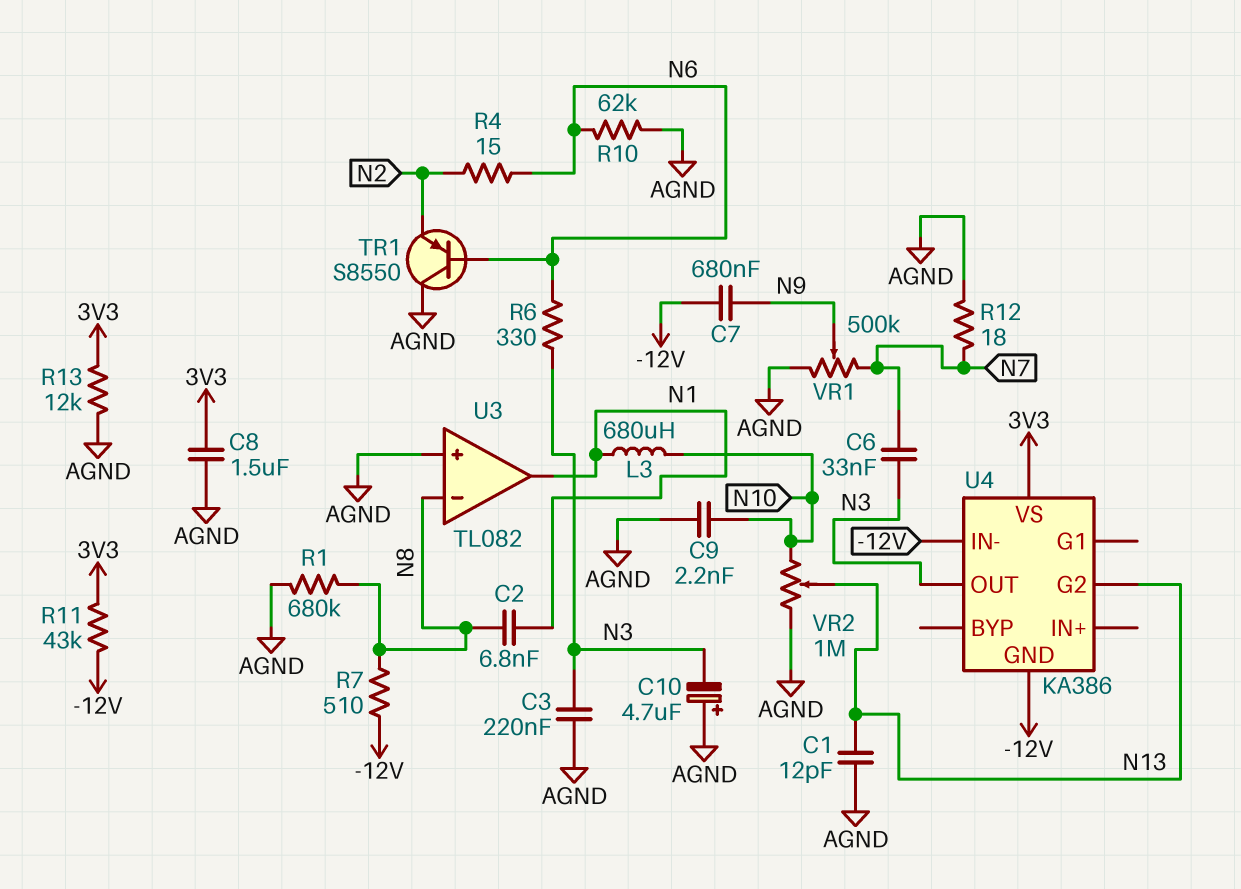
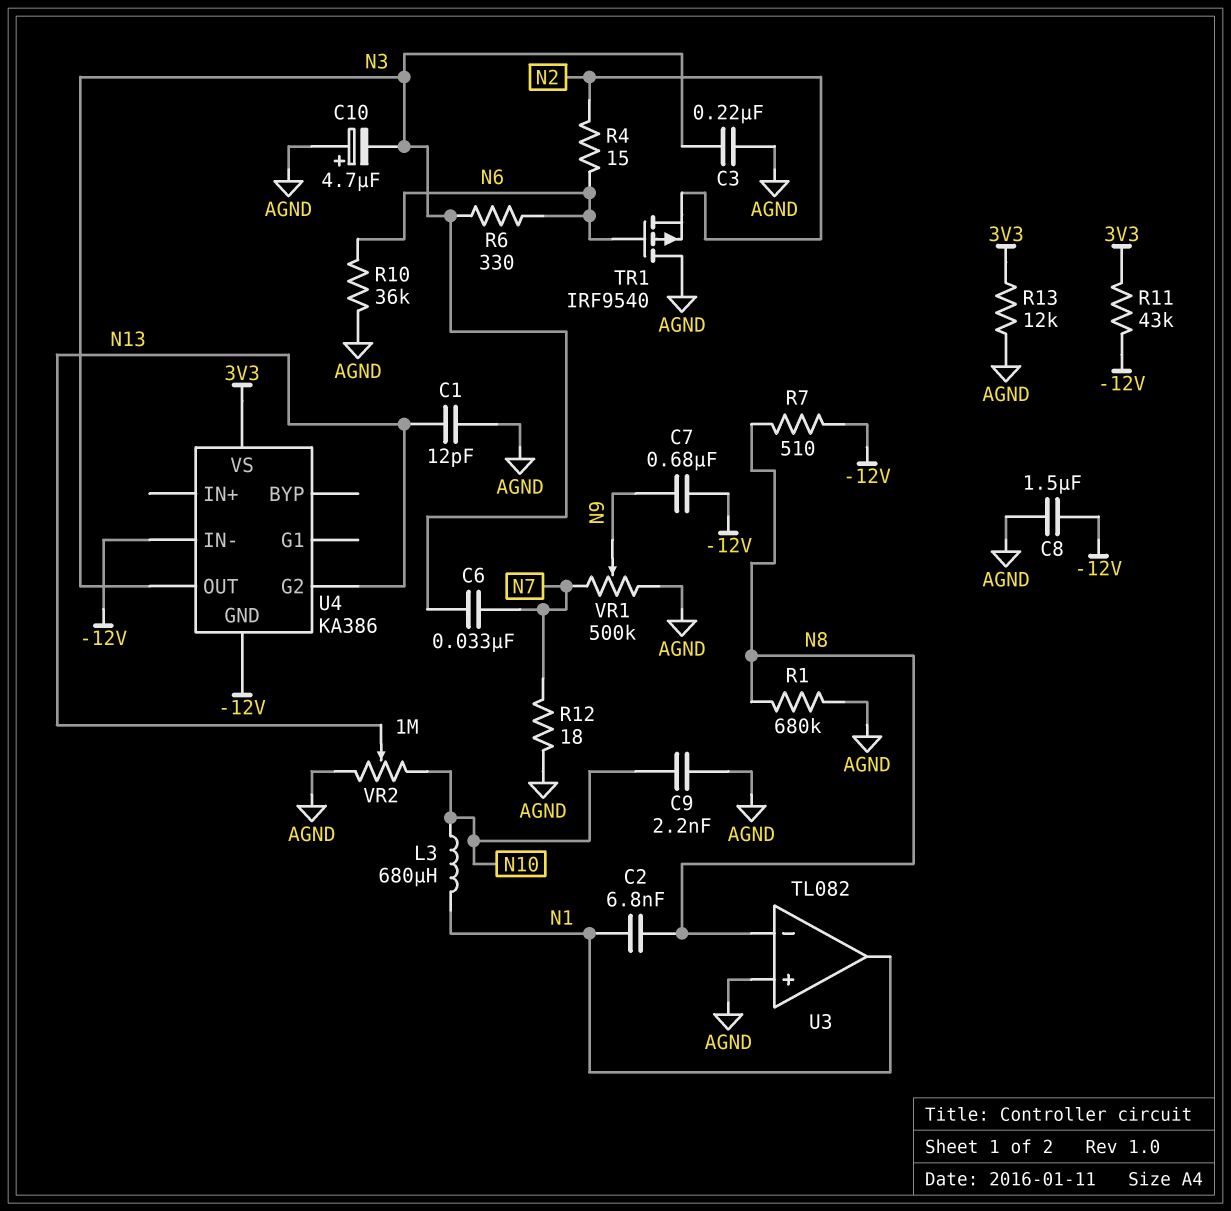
C8: 1.5uF (3V3, AGND) -> 1.5uF (-12V, AGND)
R10: 62k (AGND, N6) -> 36k (AGND, N6)
TR1: PNP S8550 (B N6, C AGND, E N2) -> PMOS IRF9540 (G N6, D AGND, S N2)

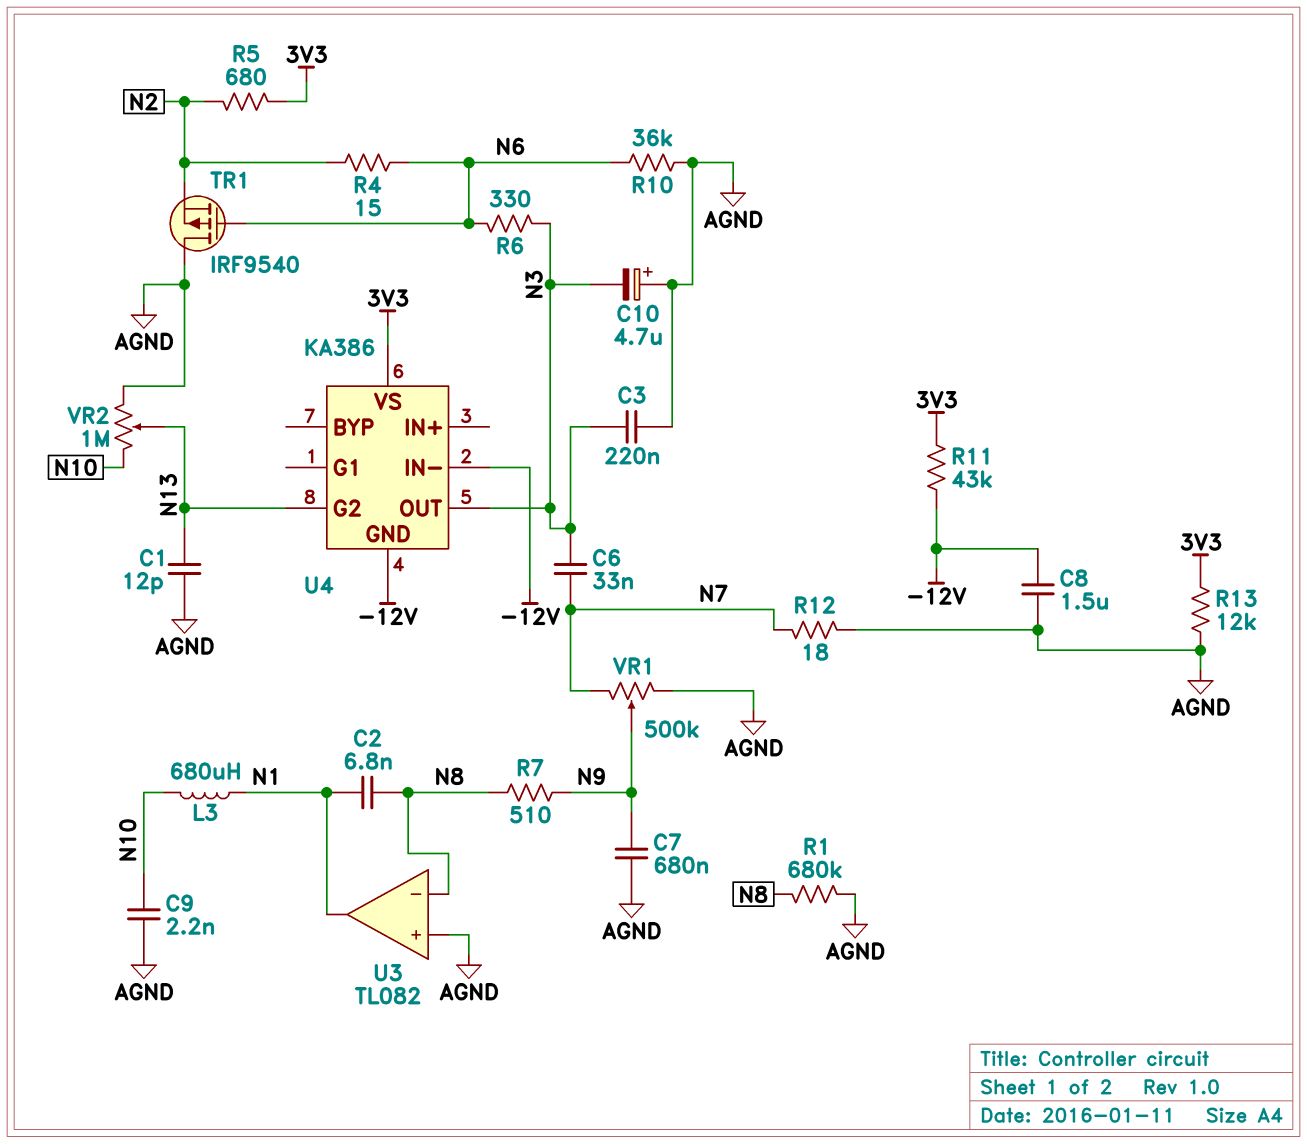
C7: 680nF (-12V, N9) -> 680nF (AGND, N9)
R5: none -> 680 (3V3, N2)
R7: 510 (-12V, N8) -> 510 (N8, N9)

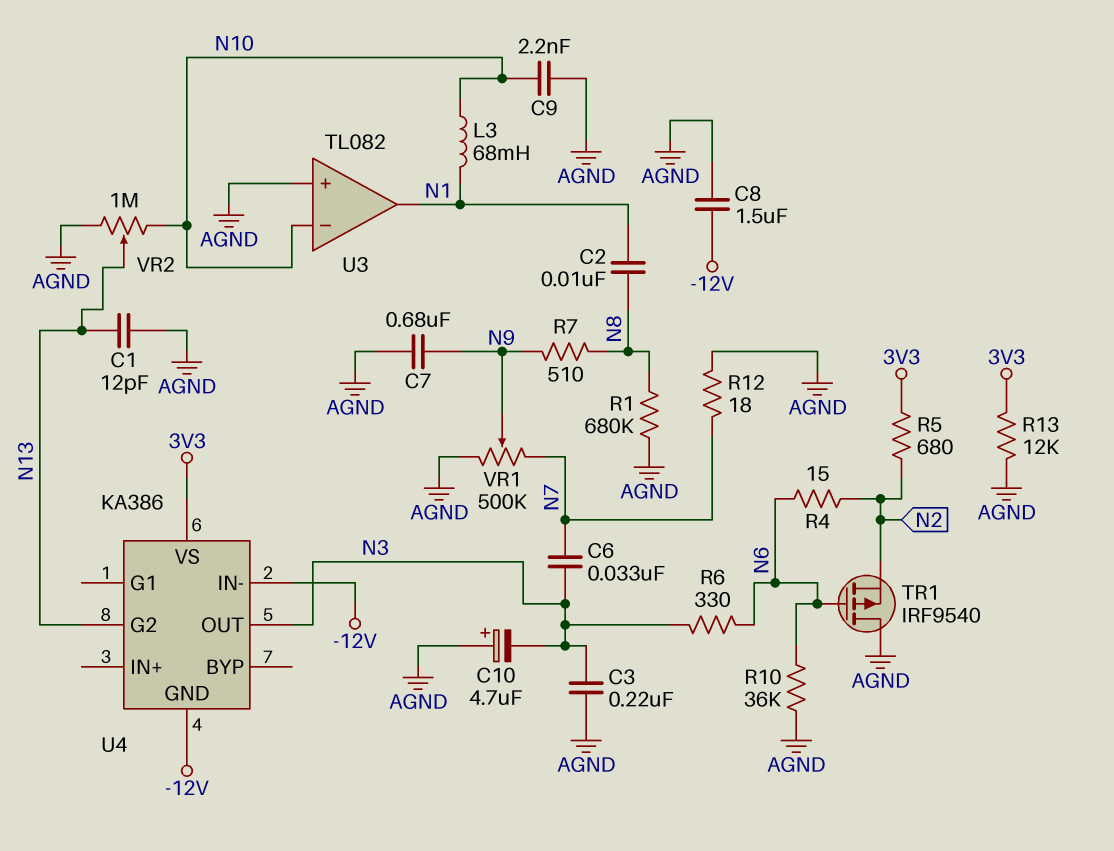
C2: 6.8nF (N1, N8) -> 10nF (N1, N8)
L3: 680uH (N1, N10) -> 68mH (N1, N10)
R11: 43k (-12V, 3V3) -> none
U3 pin in-: N8 -> N10

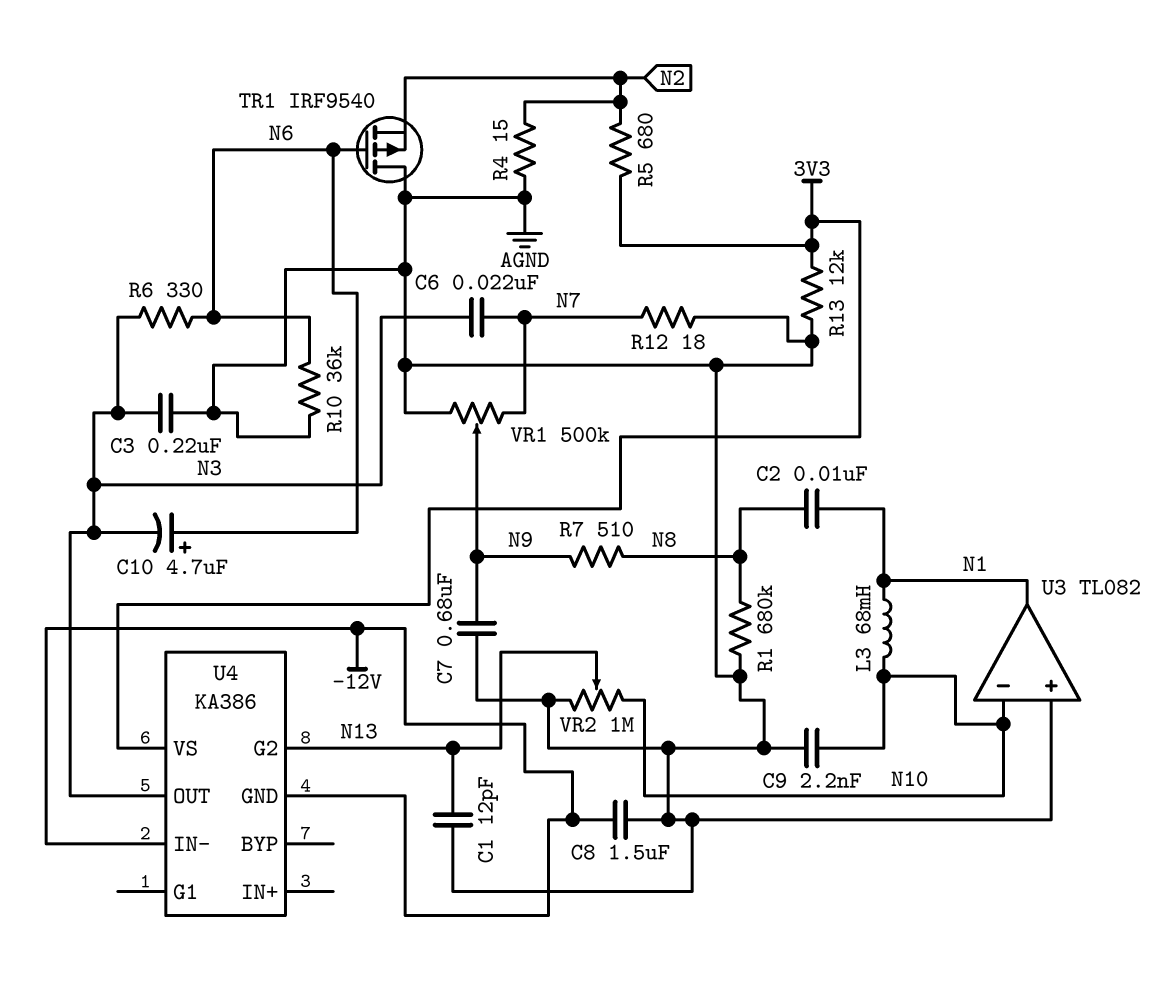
C6: 33nF (N3, N7) -> 22nF (N3, N7)
C10: 4.7uF (plus AGND, minus N3) -> 4.7uF (plus N6, minus N3)
R4: 15 (N2, N6) -> 15 (AGND, N2)

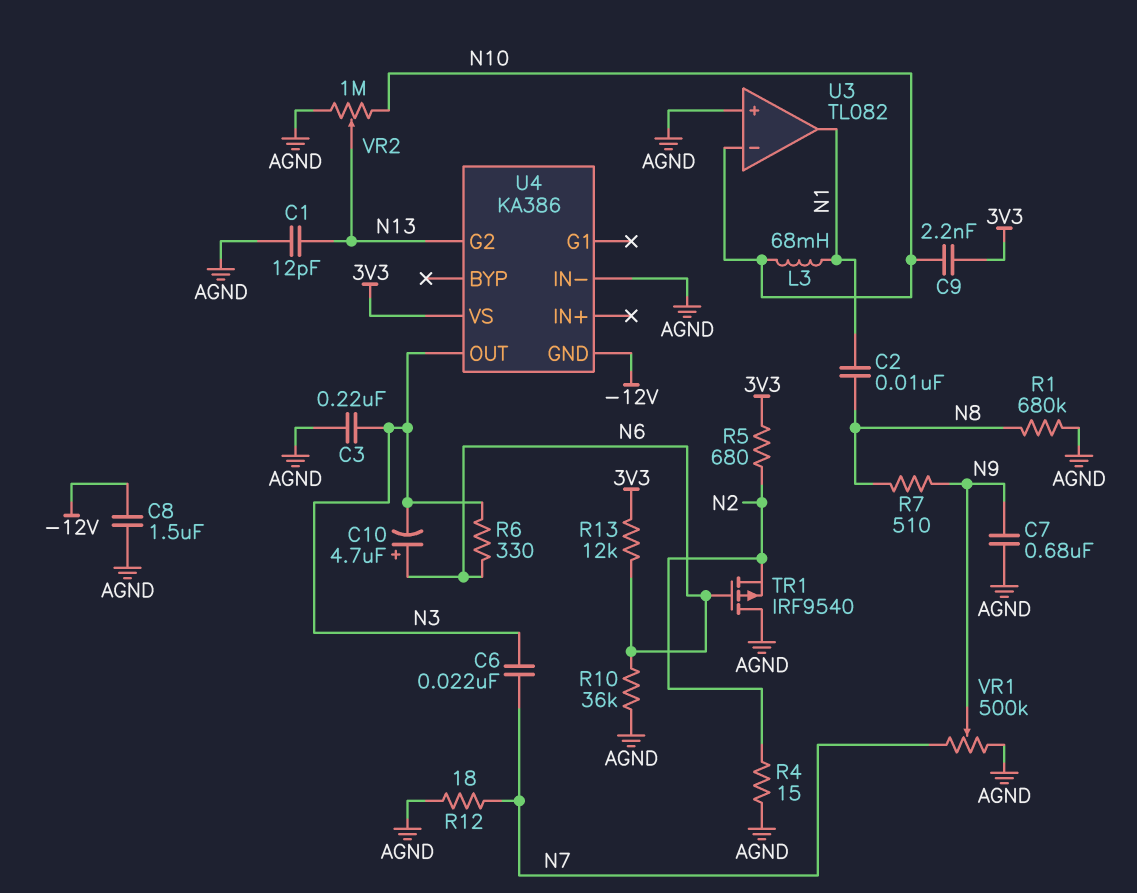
C9: 2.2nF (AGND, N10) -> 2.2nF (3V3, N10)
R13: 12k (3V3, AGND) -> 12k (3V3, N6)
U4 pin IN-: -12V -> AGND

